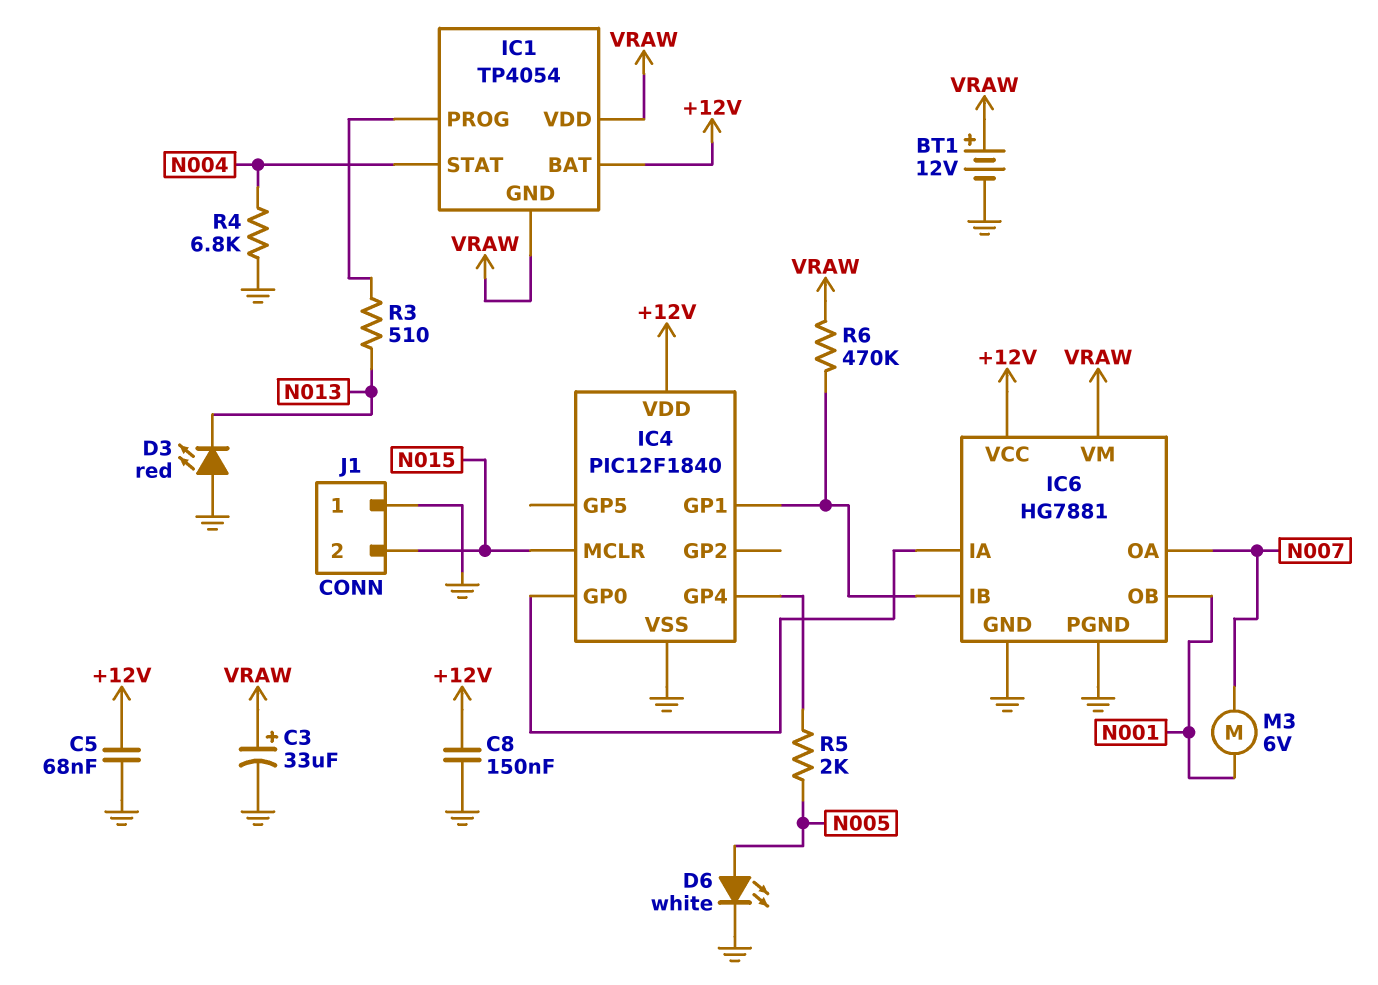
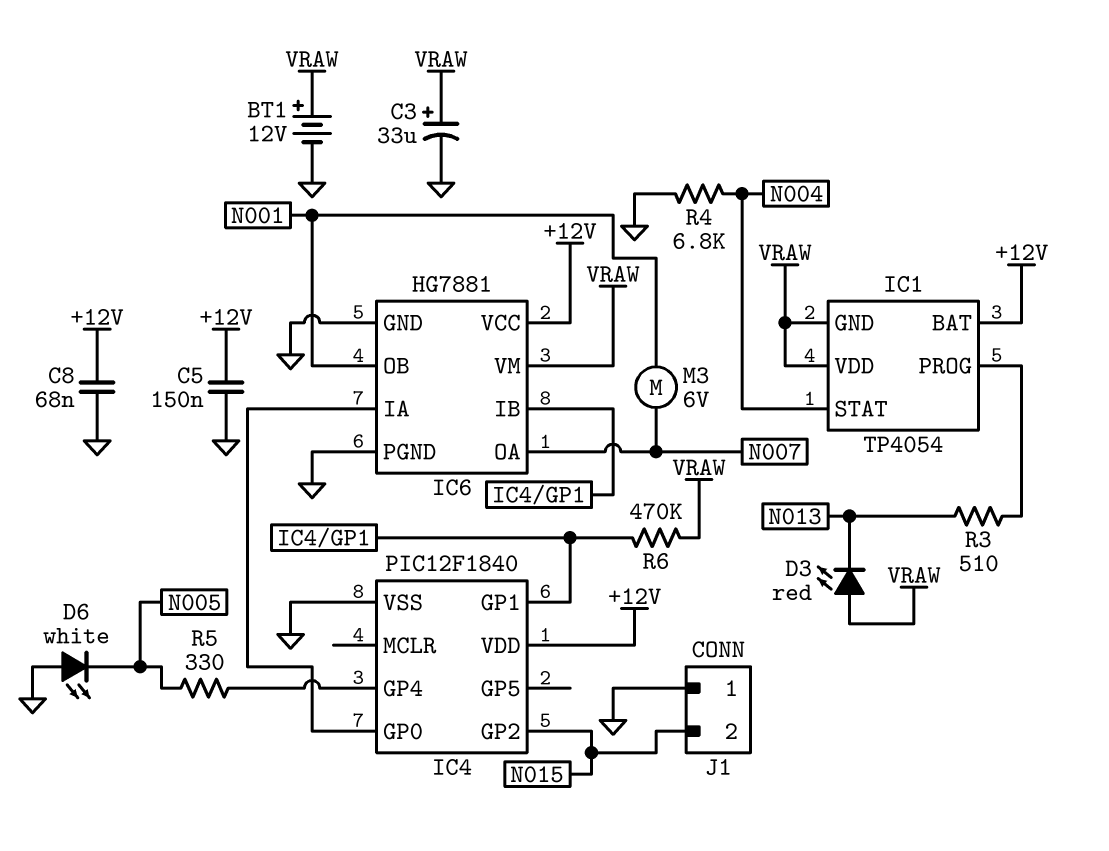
C5: 68nF (+12V, GND) -> 150nF (+12V, GND)
C8: 150nF (+12V, GND) -> 68nF (+12V, GND)
D3: LED red (A GND, K N013) -> LED red (A VRAW, K N013)
D6: LED white (A N005, K GND) -> LED white (A GND, K N005)
IC4 pin GP2: none -> N015
IC4 pin MCLR: N015 -> none
R5: 2k (IC4/GP4, N005) -> 330 (IC4/GP4, N005)

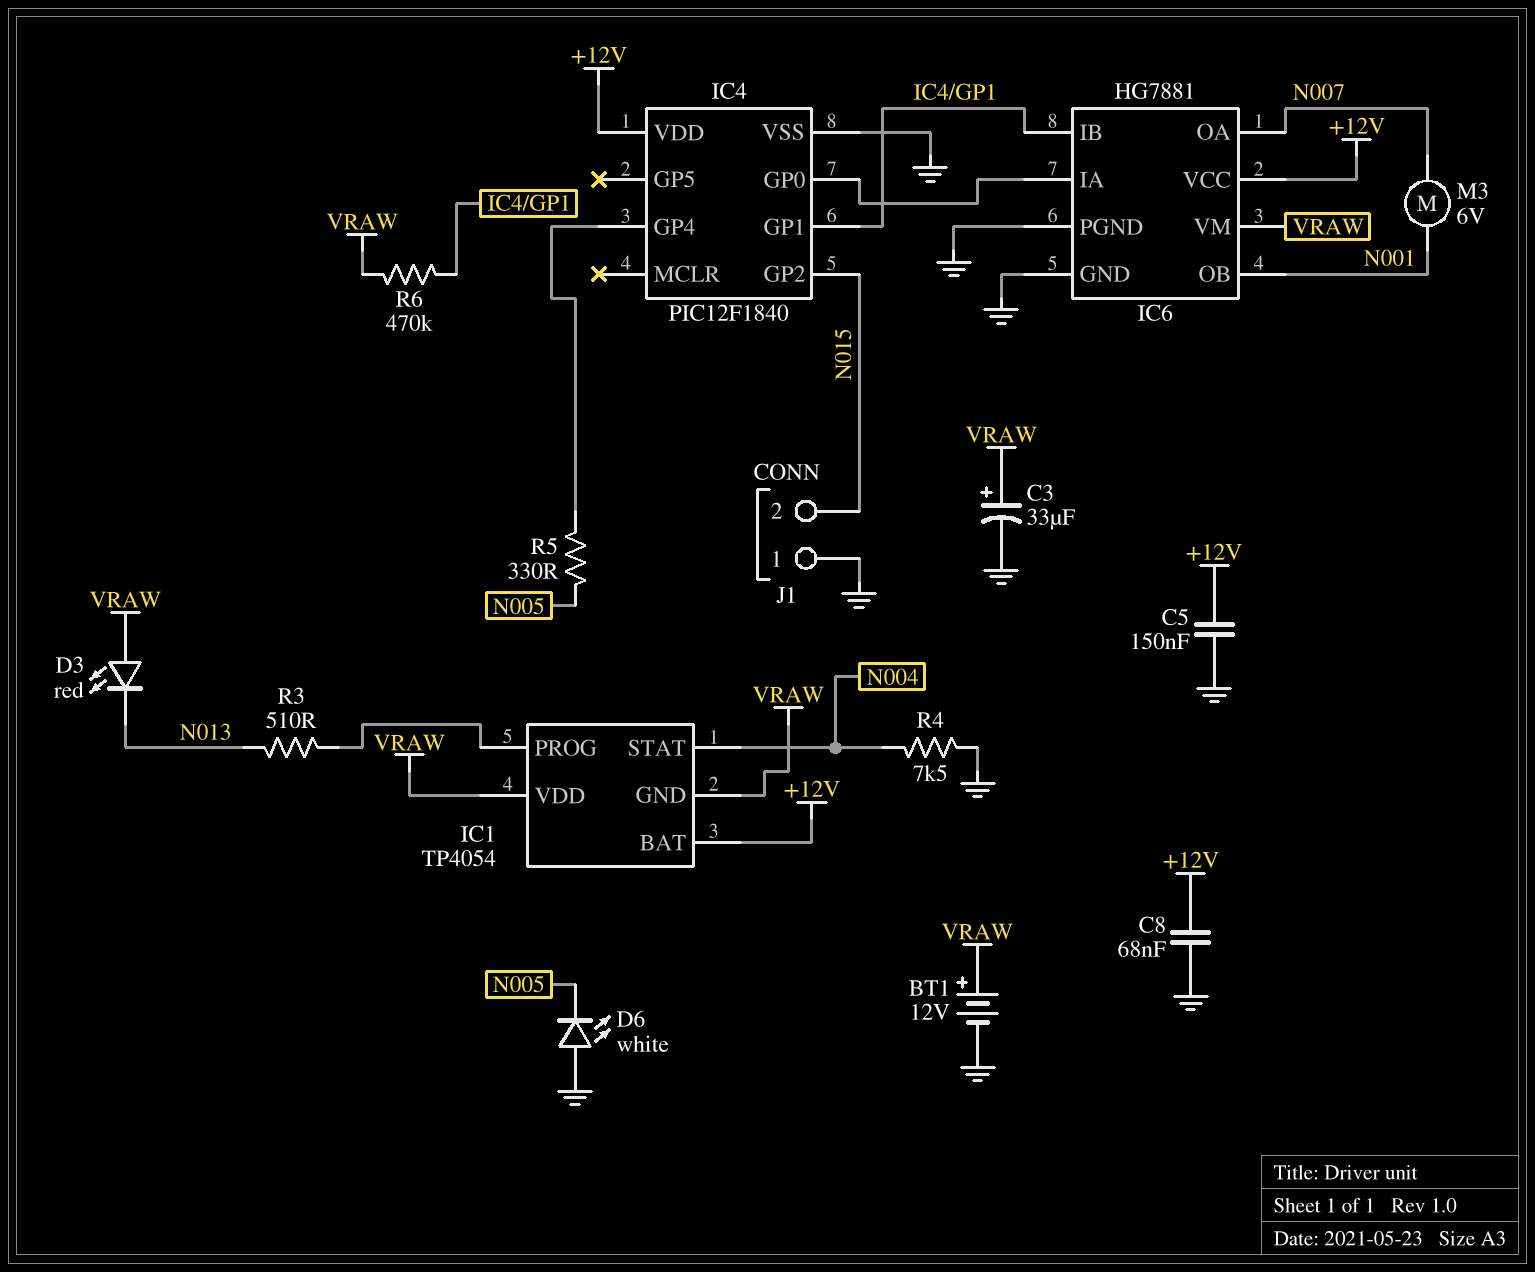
R4: 6.8k (GND, N004) -> 7.5k (GND, N004)

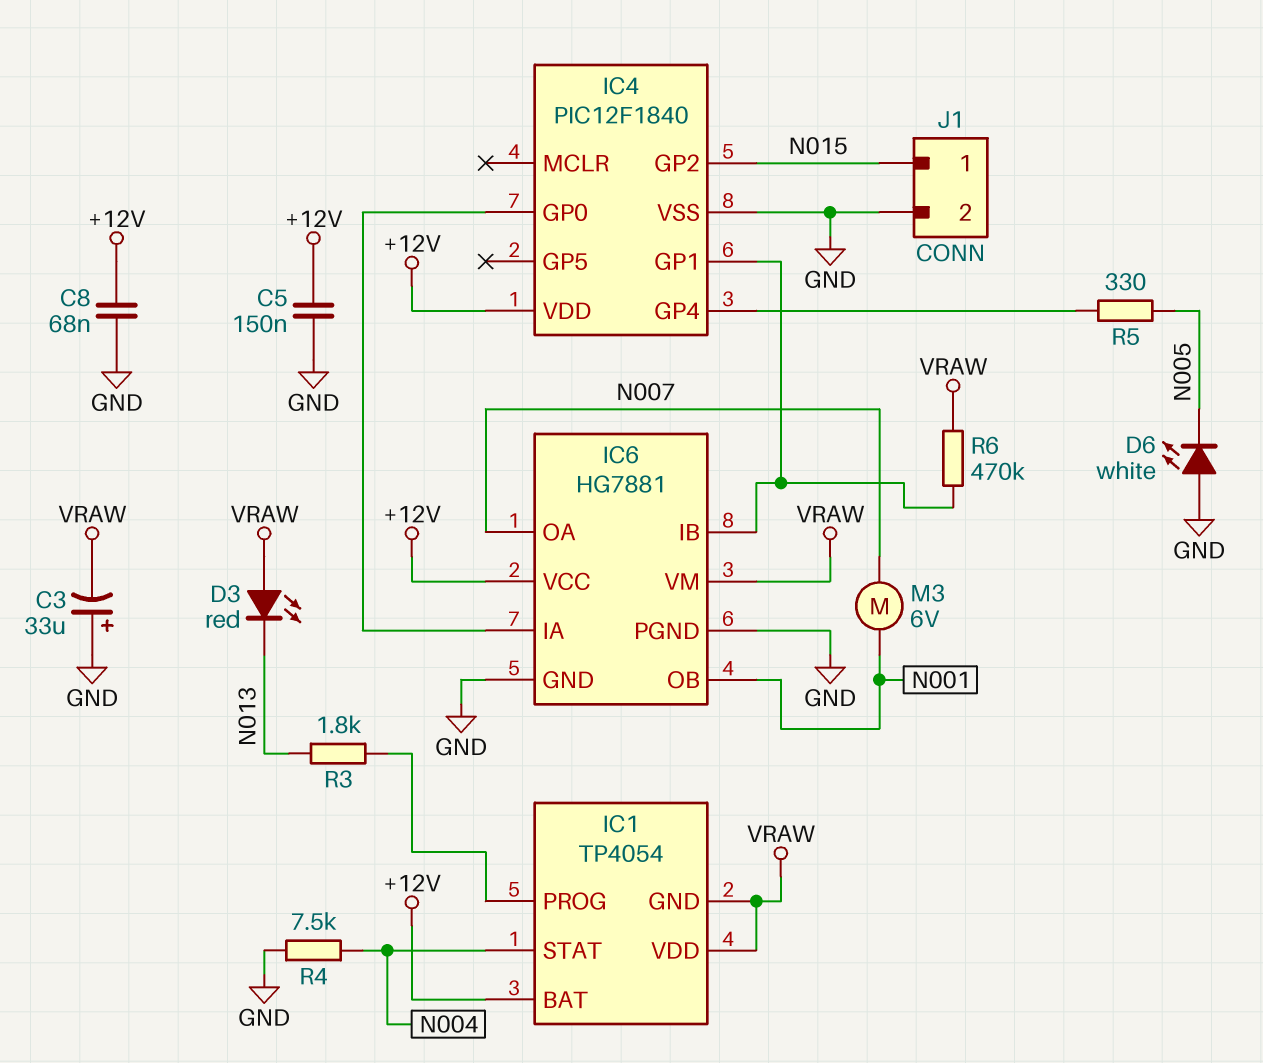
BT1: 12V (plus VRAW, minus GND) -> none
C3: 33uF (plus VRAW, minus GND) -> 33uF (plus GND, minus VRAW)
J1 pin 1: GND -> N015
J1 pin 2: N015 -> GND
R3: 510 (IC1/PROG, N013) -> 1.8k (IC1/PROG, N013)

